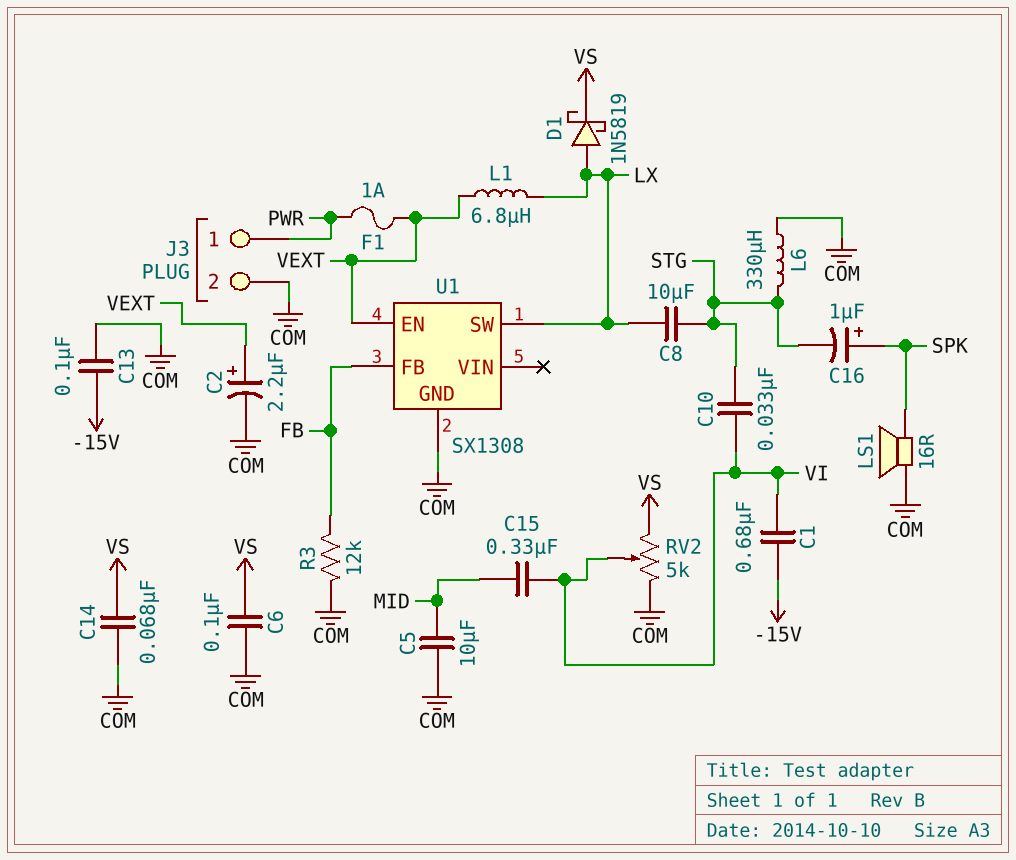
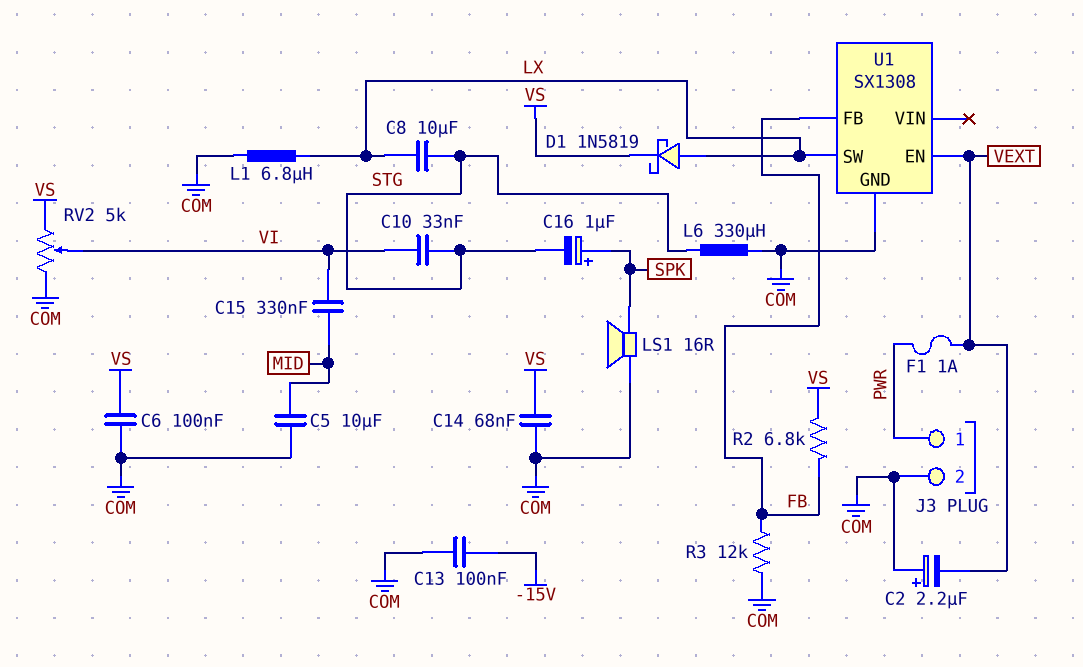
C1: 680nF (-15V, VI) -> none
C2: 2.2uF (plus VEXT, minus COM) -> 2.2uF (plus COM, minus VEXT)
L1: 6.8uH (LX, VEXT) -> 6.8uH (COM, LX)
R2: none -> 6.8k (FB, VS)

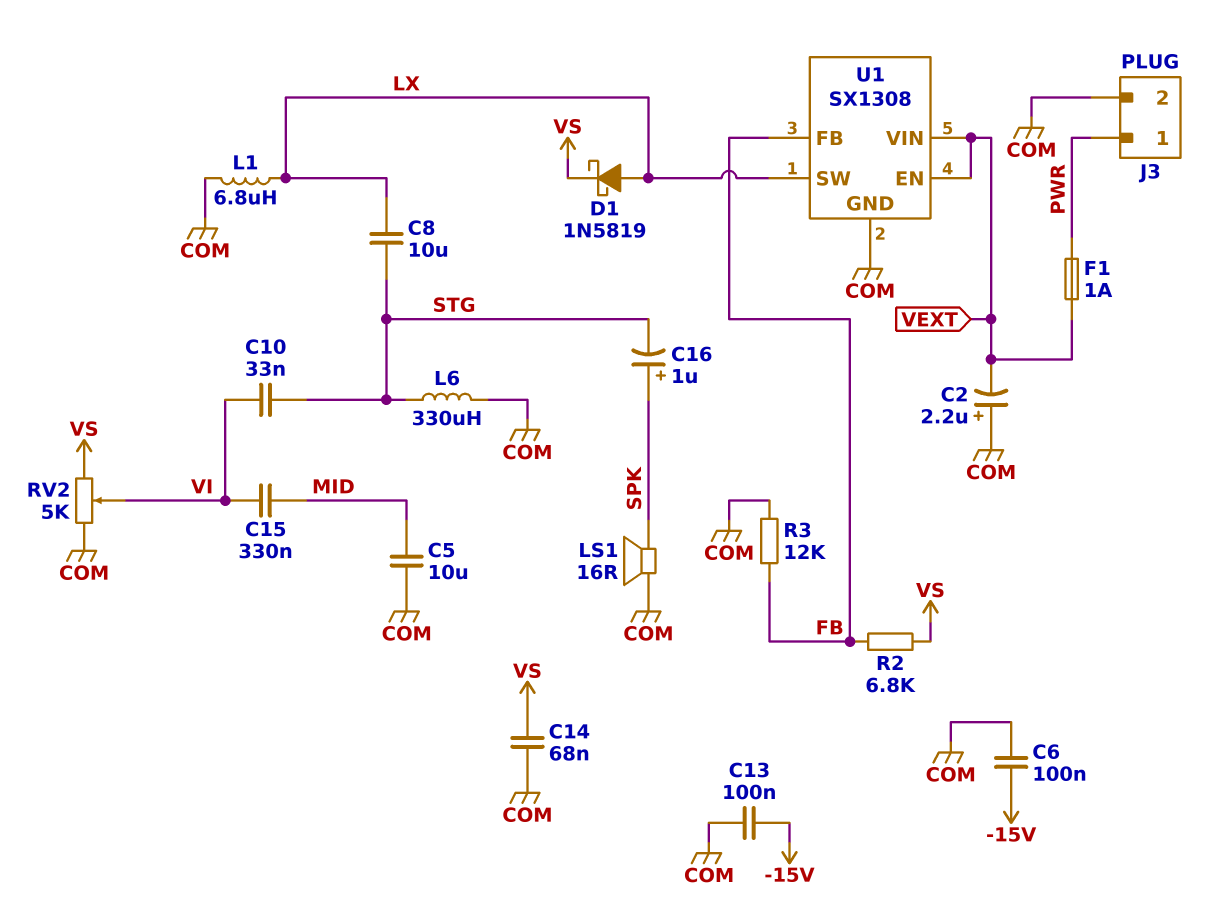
C6: 100nF (COM, VS) -> 100nF (-15V, COM)
U1 pin VIN: none -> VEXT

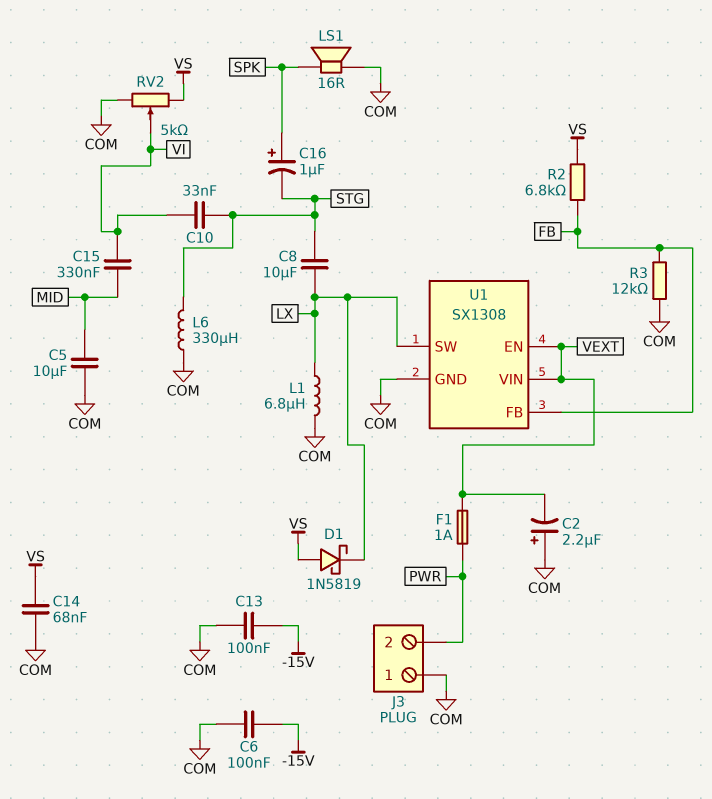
D1: schottky 1N5819 (A LX, K VS) -> schottky 1N5819 (A VS, K LX)
J3 pin 1: PWR -> COM
J3 pin 2: COM -> PWR

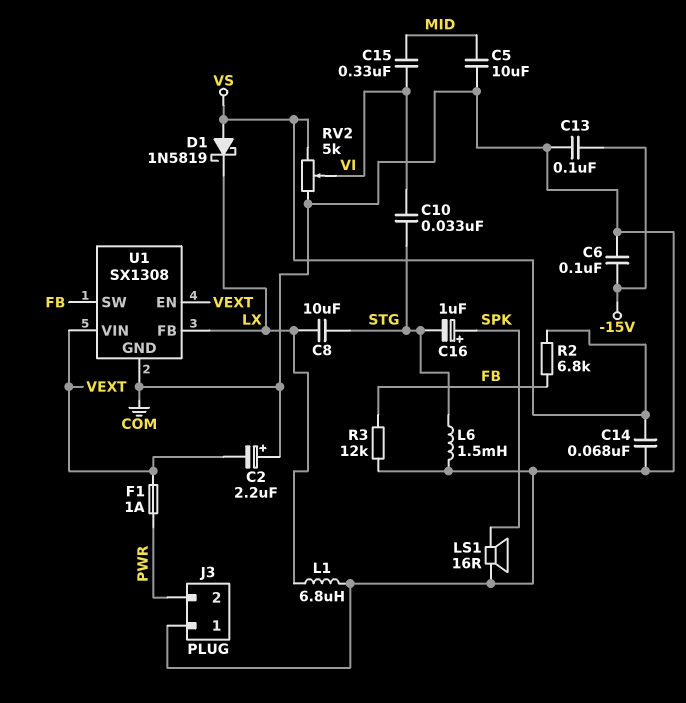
L6: 330uH (COM, STG) -> 1.5mH (COM, STG)
U1 pin FB: FB -> LX
U1 pin SW: LX -> FB

